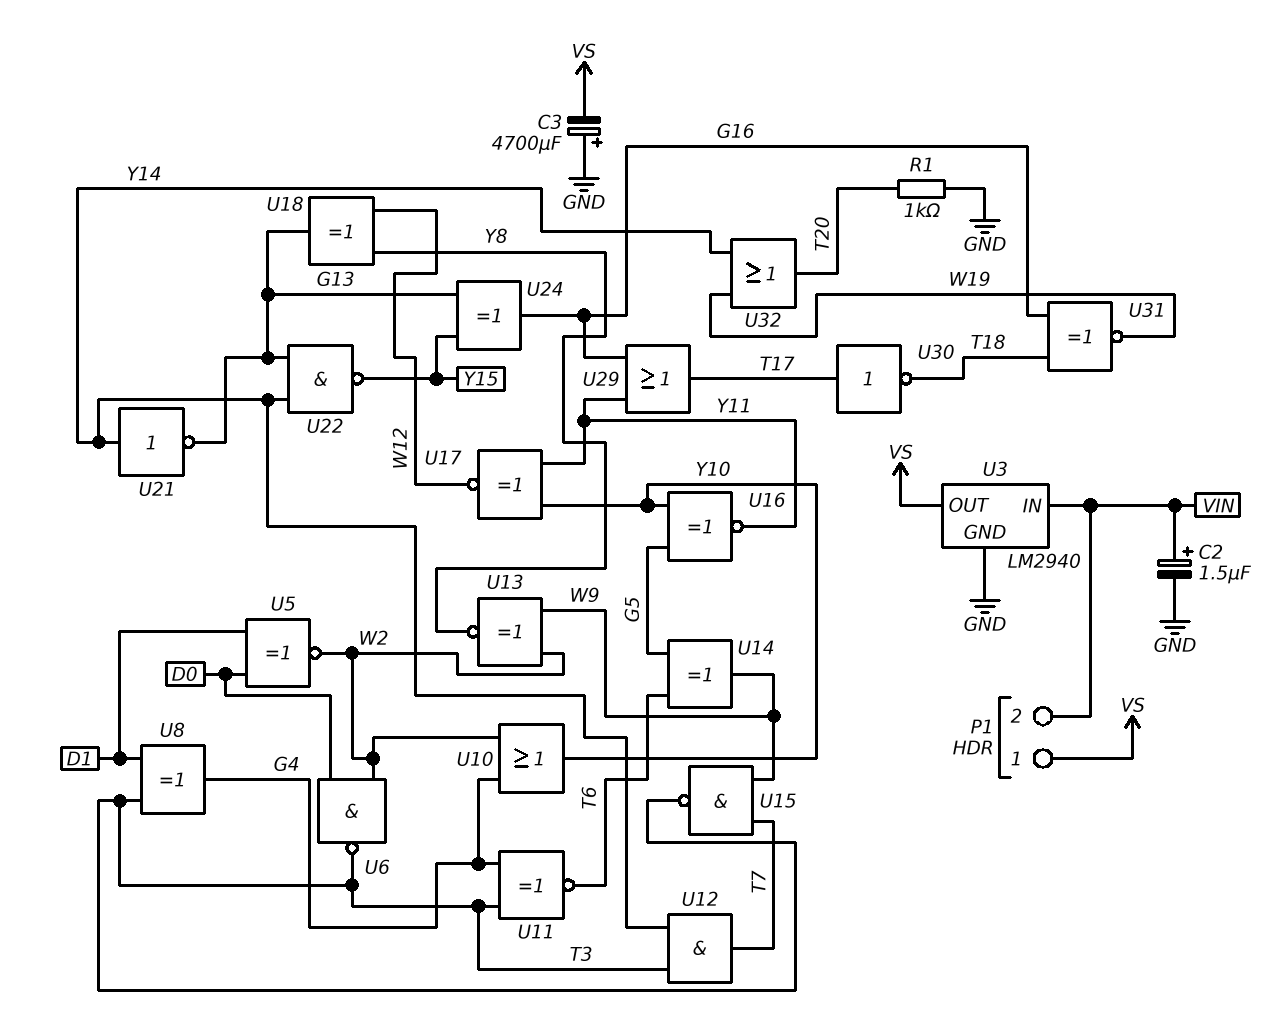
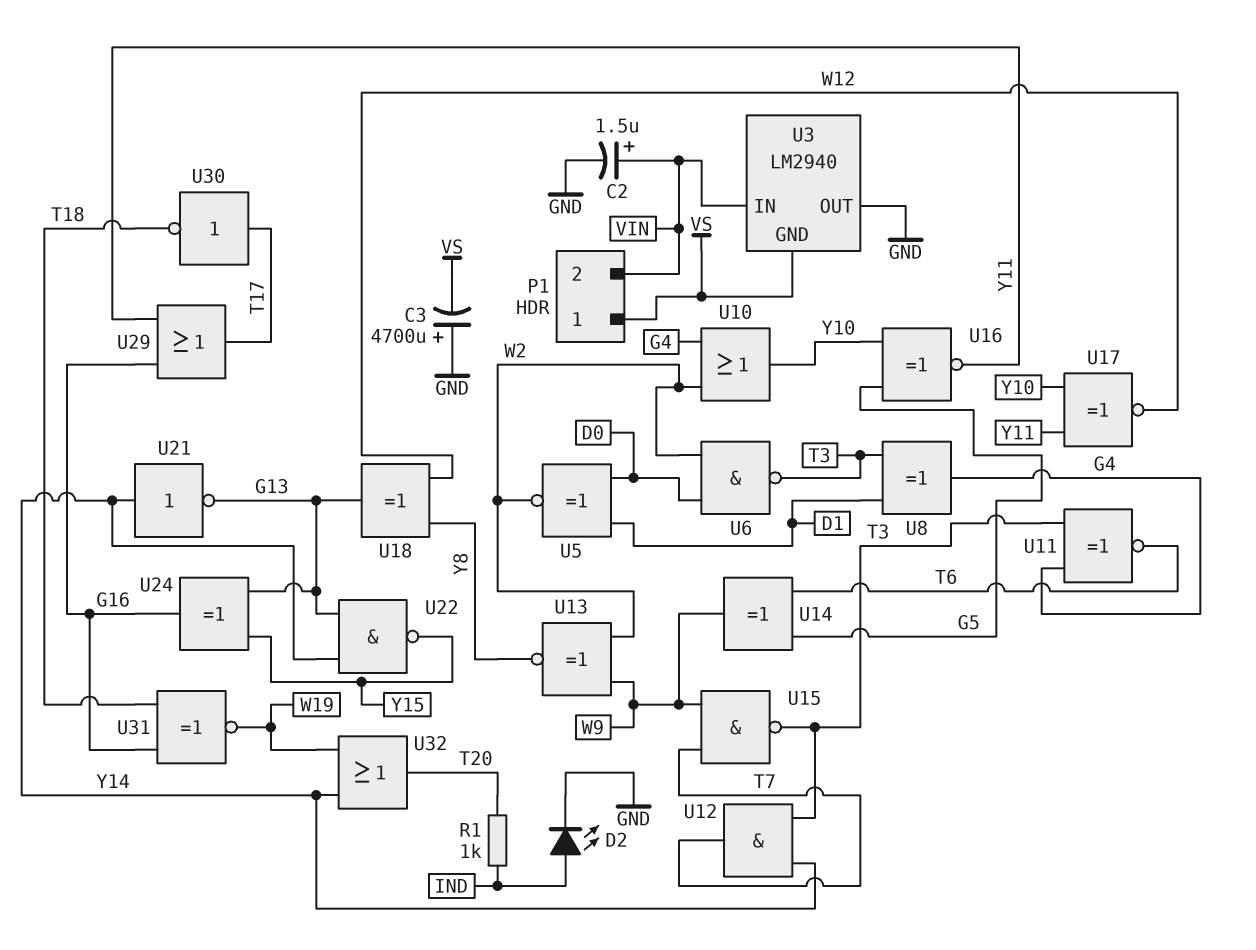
D2: none -> LED (A IND, K GND)
R1: 1k (GND, T20) -> 1k (IND, T20)
U3 pin GND: GND -> VS
U3 pin OUT: VS -> GND

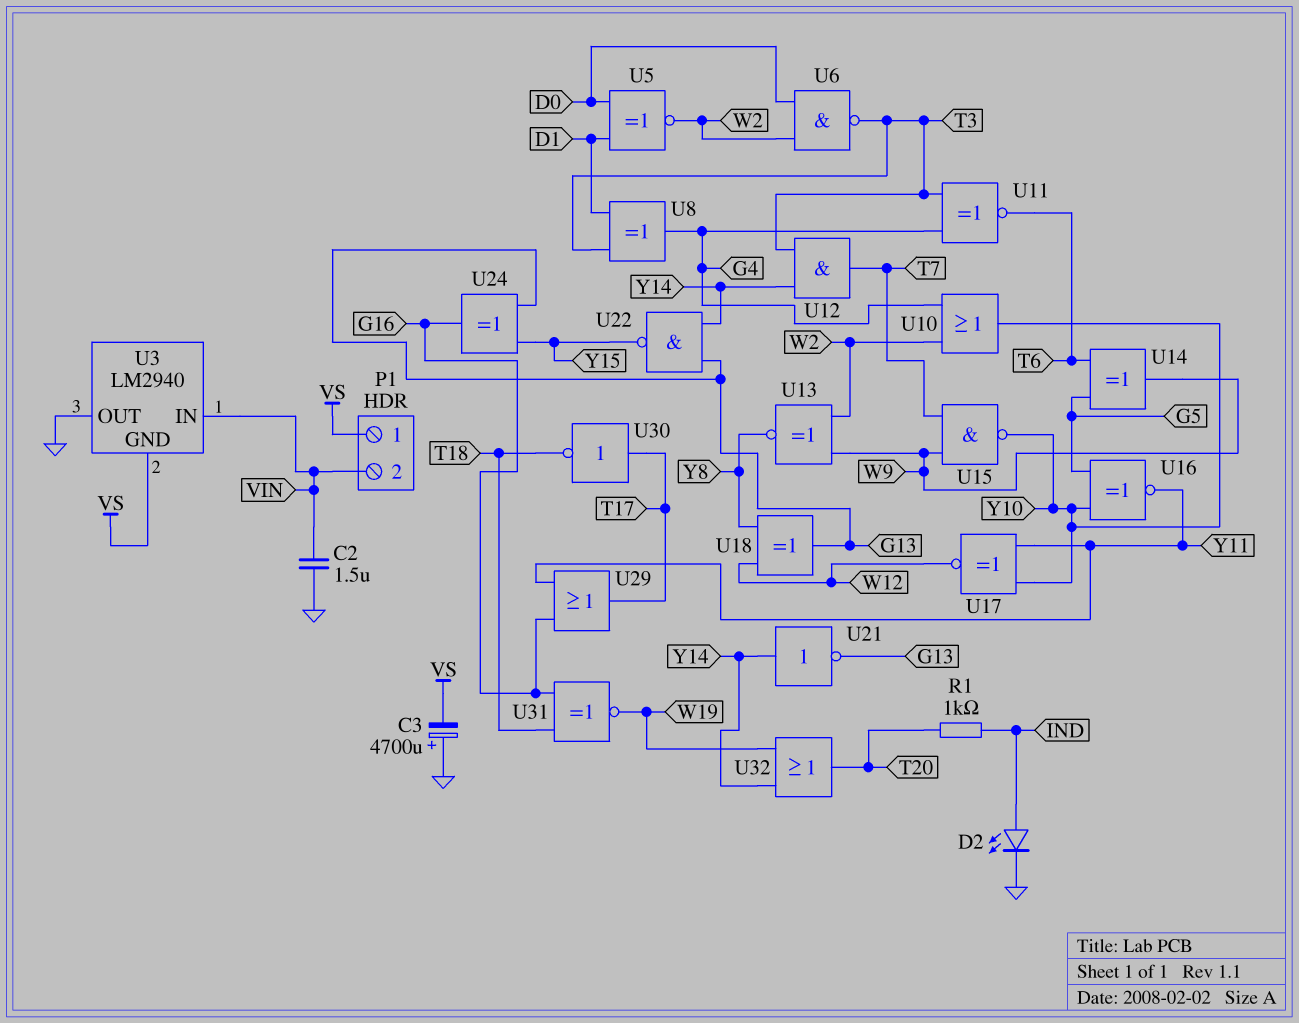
C2: 1.5uF (plus VIN, minus GND) -> 1.5uF (GND, VIN)
U15: NAND (in T7, in W9, out T3) -> NAND (in T7, in W9, out Y10)

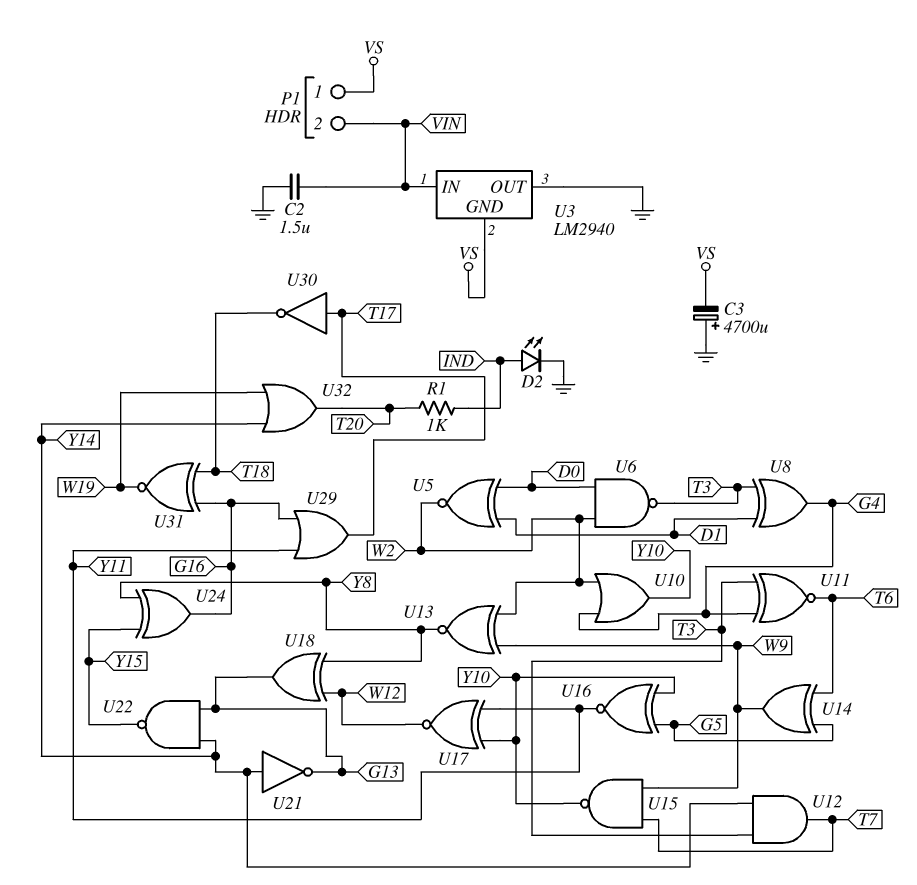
U24: XOR (in G13, in Y15, out G16) -> XOR (in Y8, in Y15, out G16)

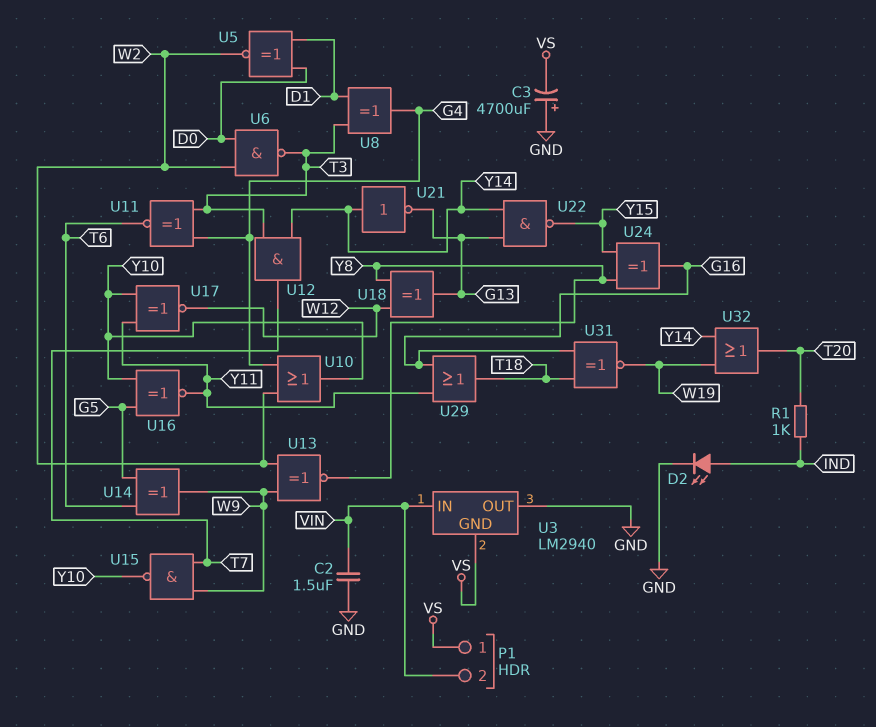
U29: OR (in G16, in Y11, out T17) -> OR (in G16, in Y11, out T18)
U30: NOT (in T17, out T18) -> none

